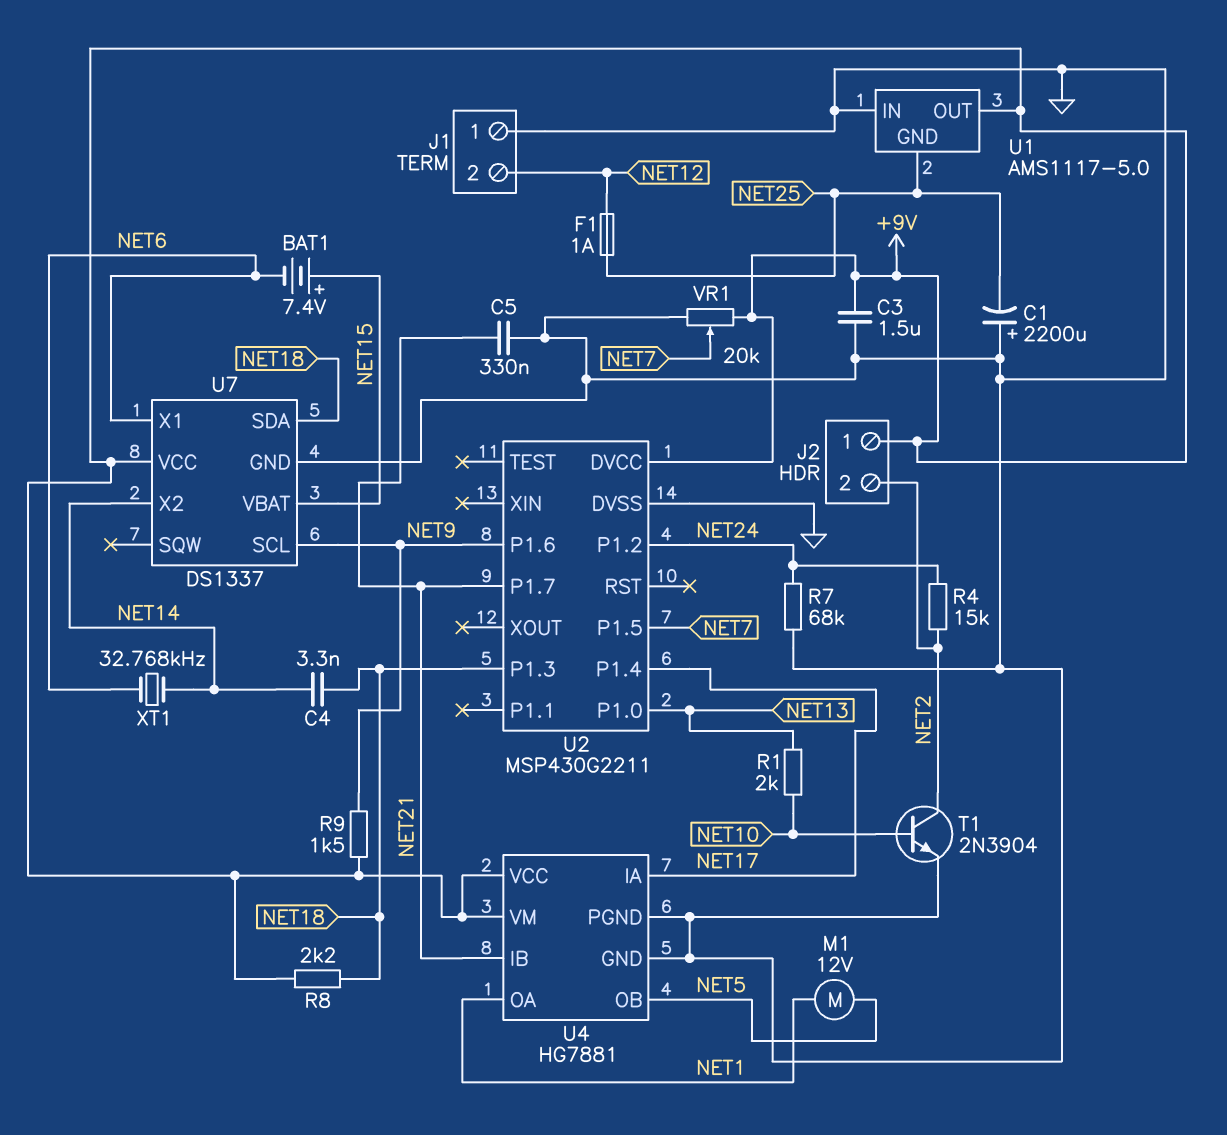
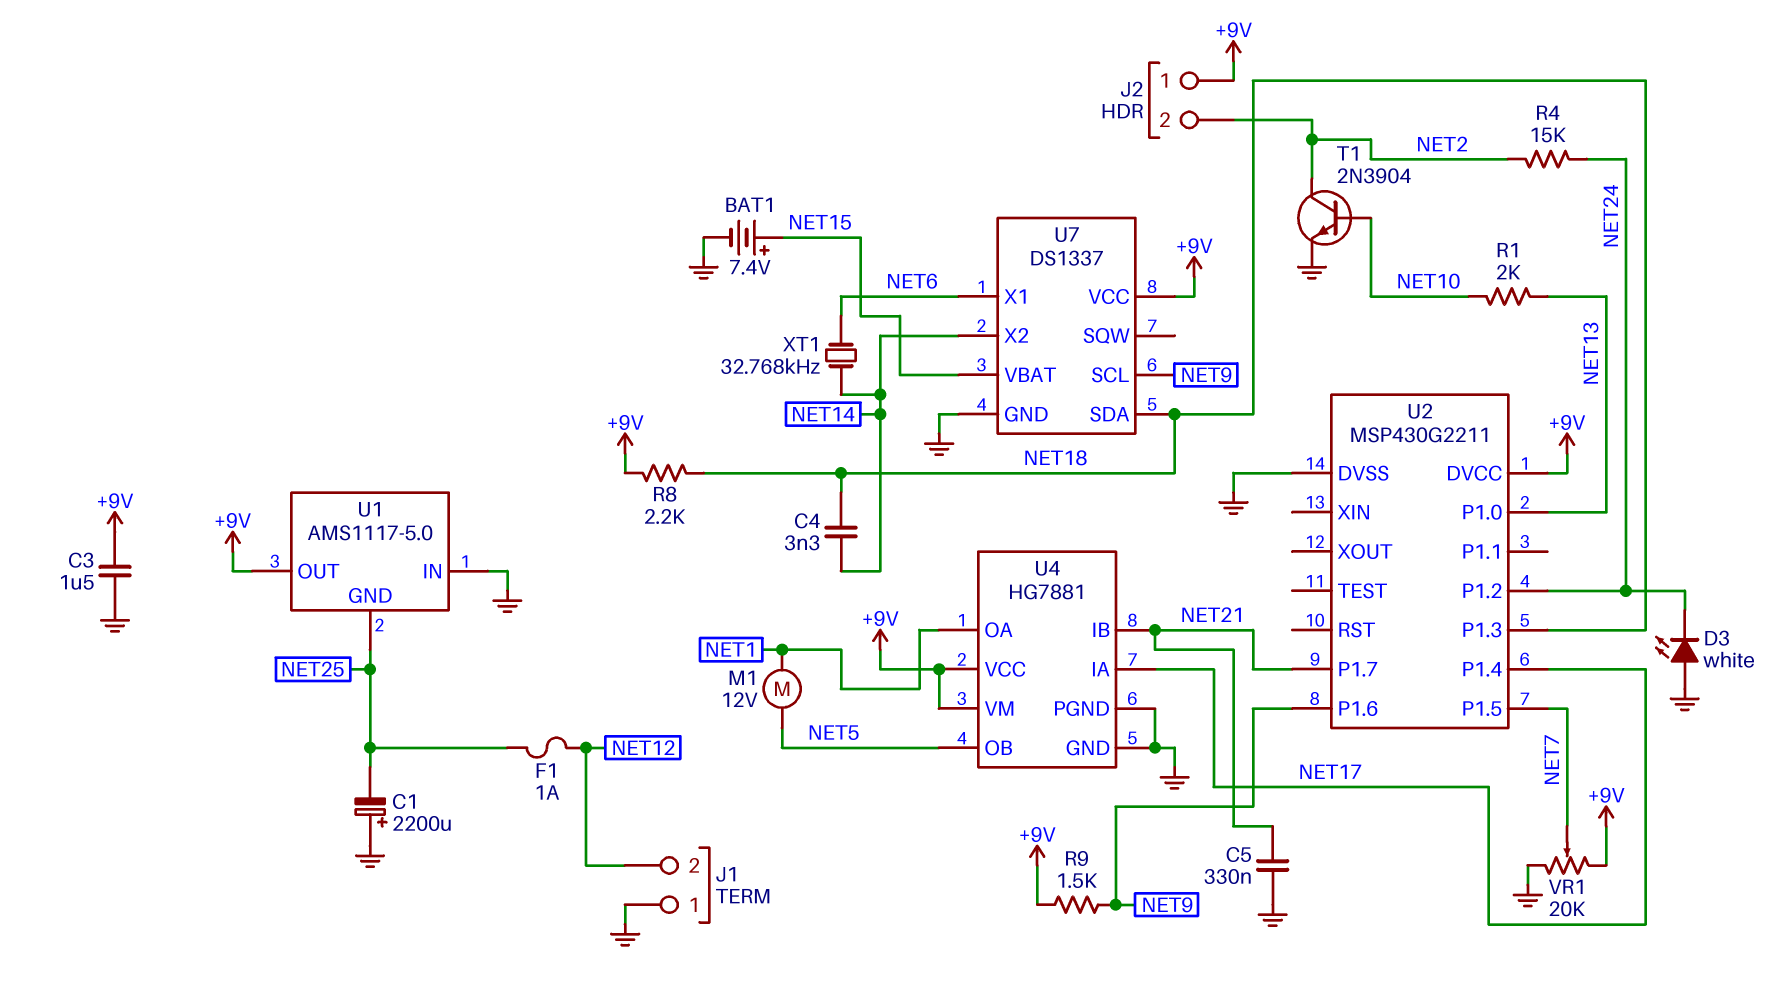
BAT1: 7.4V (plus NET15, minus NET6) -> 7.4V (plus NET15, minus GND)
D3: none -> LED white (A GND, K NET24)
R7: 68k (GND, NET24) -> none

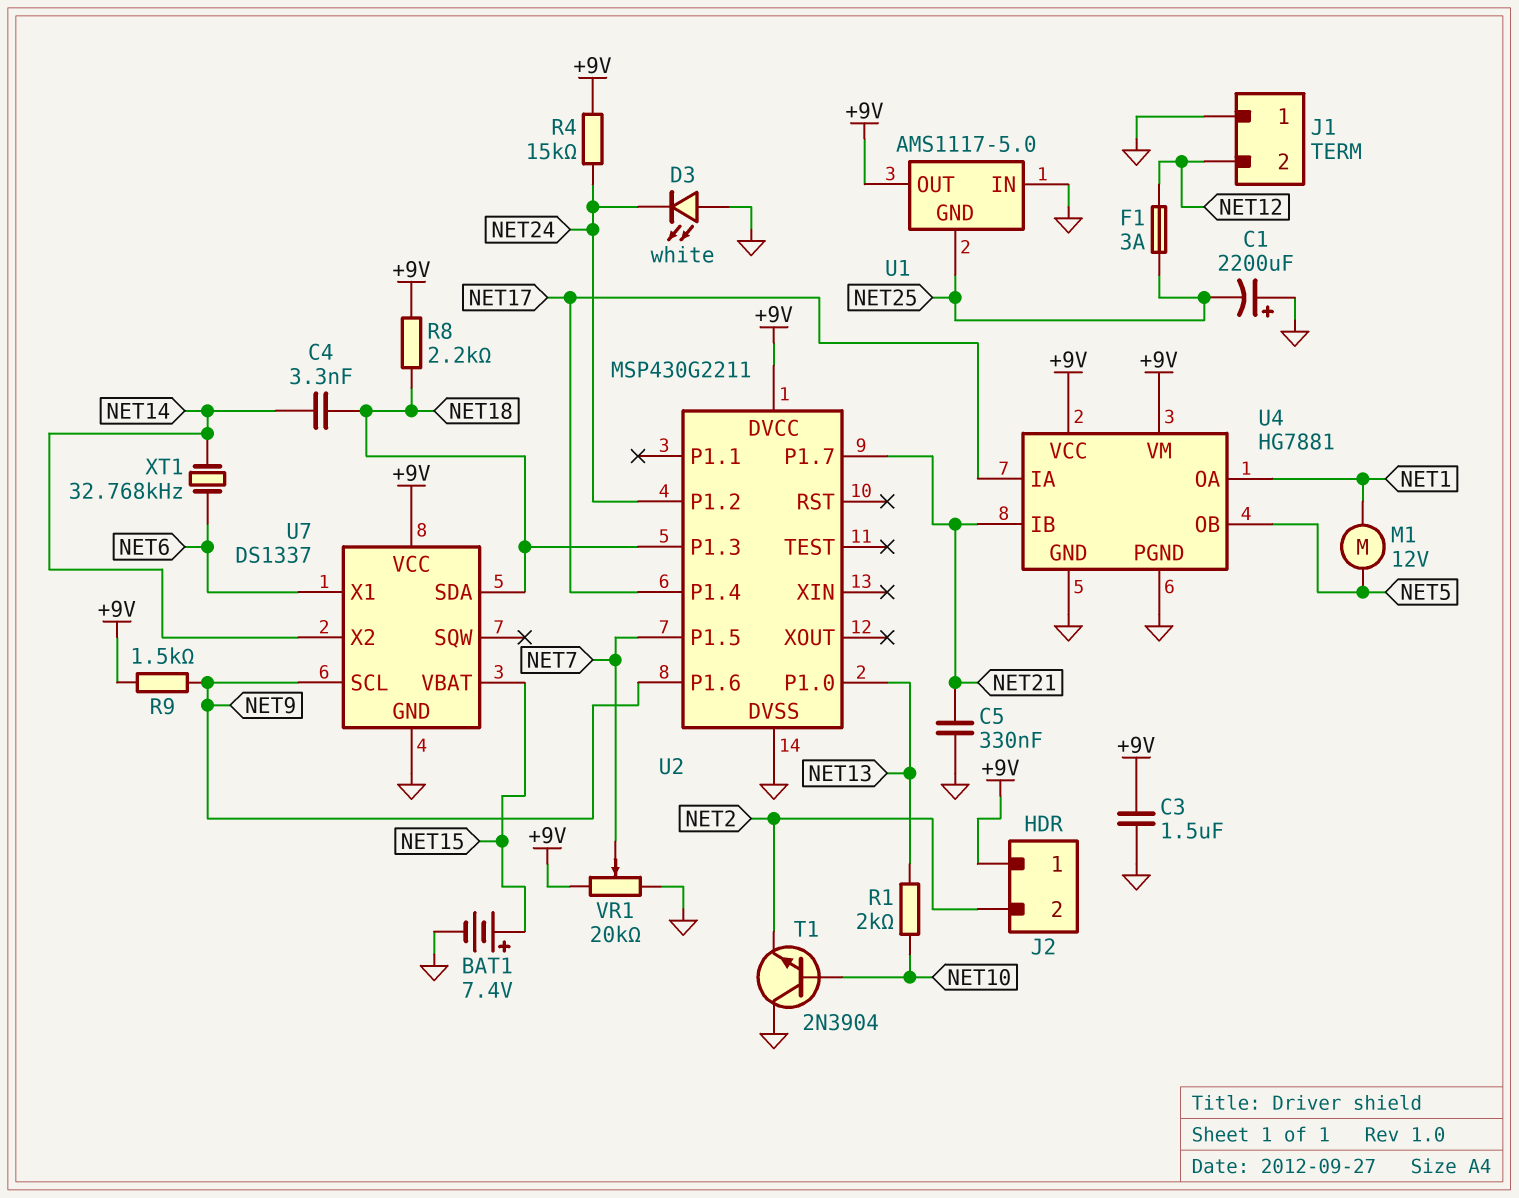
F1: 1A (NET12, NET25) -> 3A (NET12, NET25)
R4: 15k (NET2, NET24) -> 15k (+9V, NET24)
T1: NPN 2N3904 (B NET10, C NET2, E GND) -> NPN 2N3904 (B NET10, C GND, E NET2)

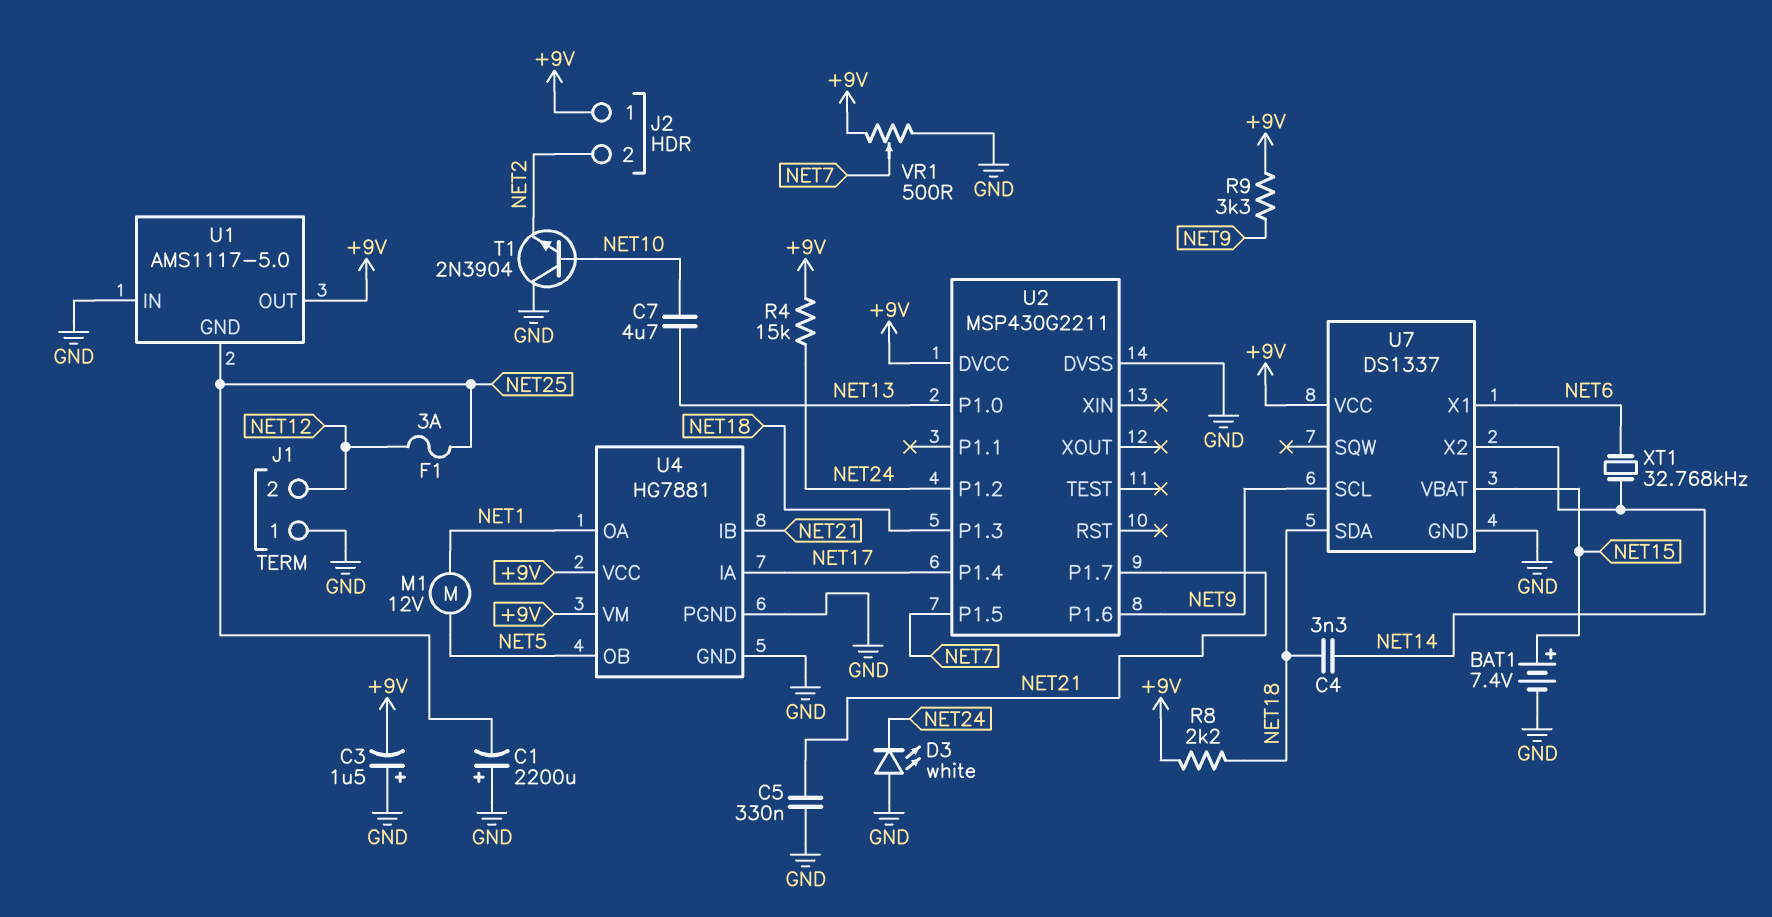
C3: 1.5uF (+9V, GND) -> 1.5uF (plus GND, minus +9V)
C7: none -> 4.7uF (NET10, NET13)
R1: 2k (NET10, NET13) -> none
R9: 1.5k (+9V, NET9) -> 3.3k (+9V, NET9)
VR1: 20k (+9V, GND, wiper NET7) -> 500 (+9V, GND, wiper NET7)

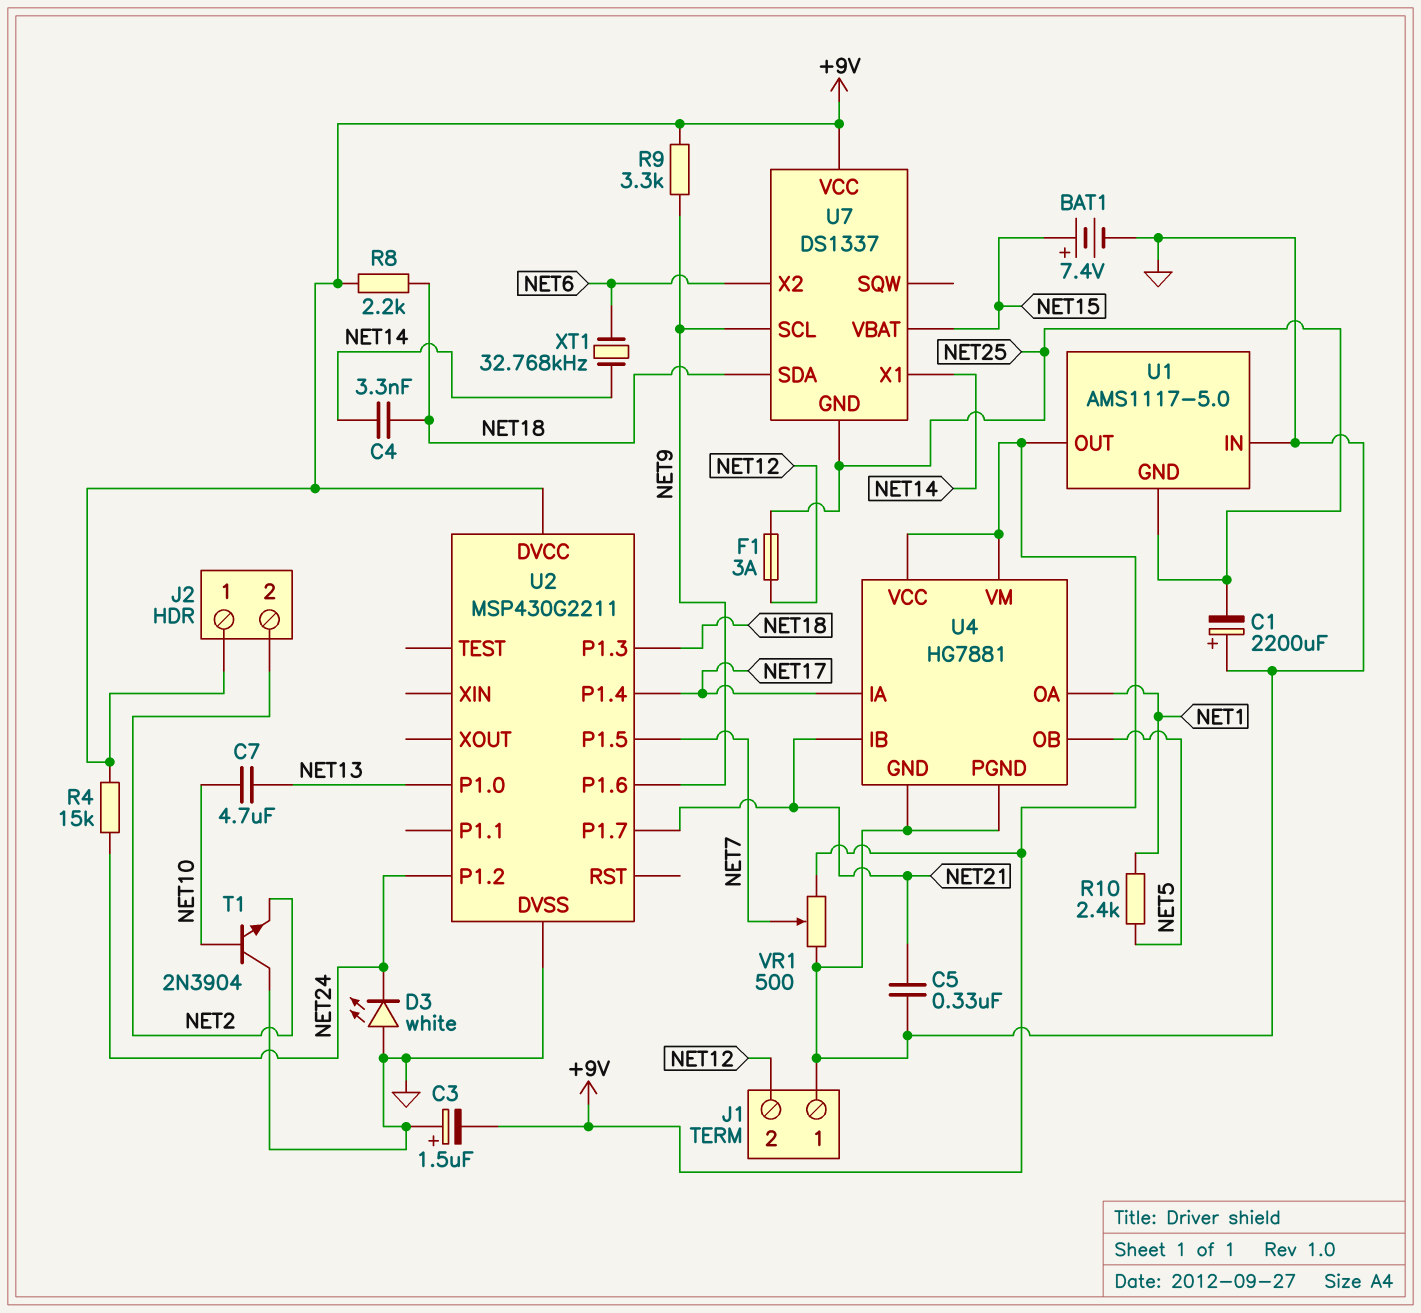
M1: motor 12V (NET1, NET5) -> none
R10: none -> 2.4k (NET1, NET5)
U7 pin GND: GND -> NET25
U7 pin X1: NET6 -> NET14
U7 pin X2: NET14 -> NET6

